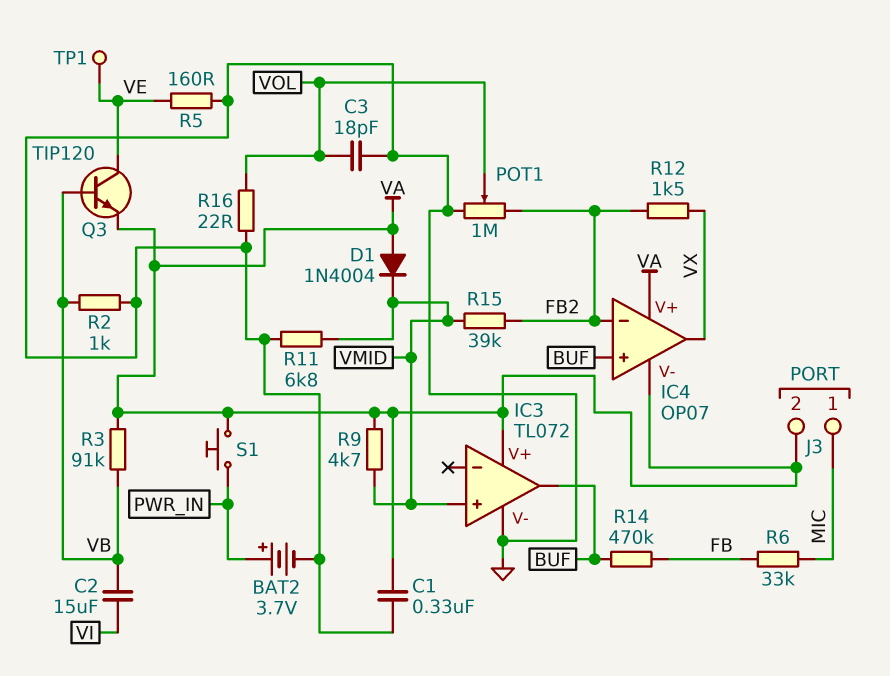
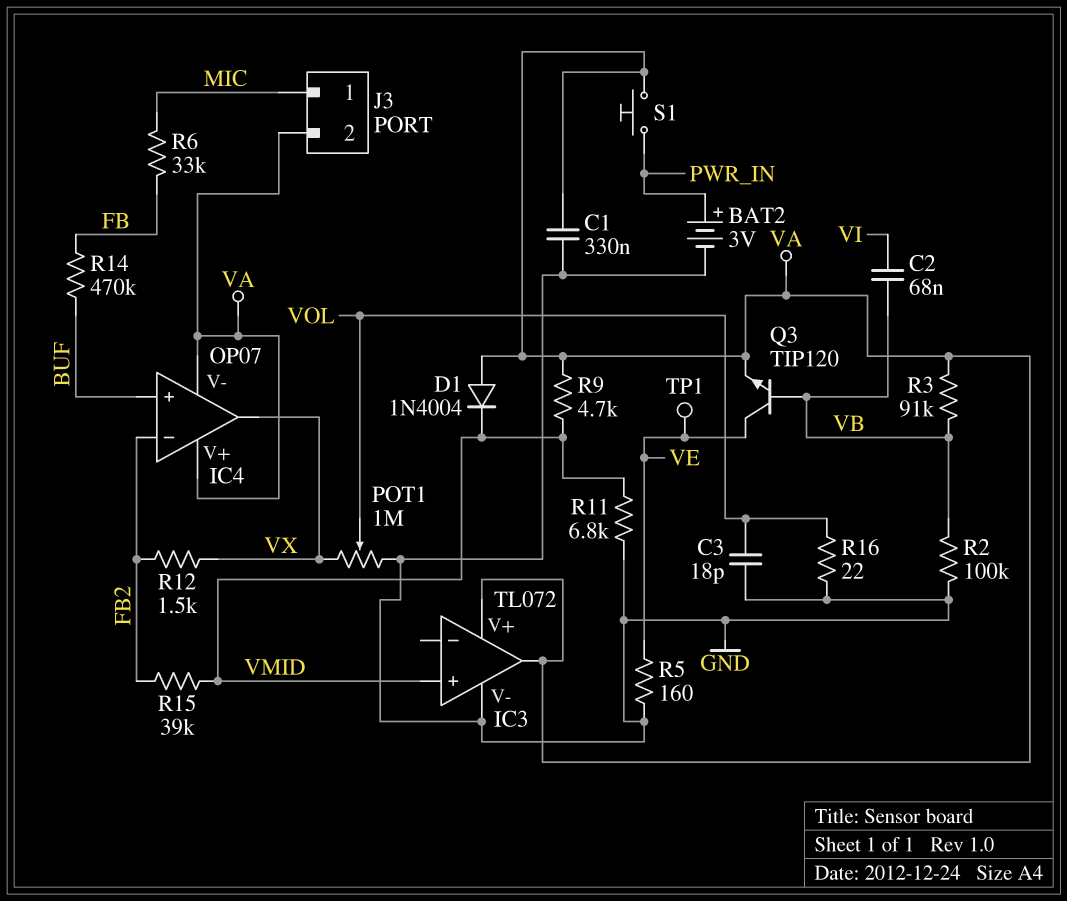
BAT2: 3.7V (plus PWR_IN, minus GND) -> 3V (plus PWR_IN, minus GND)
C2: 15uF (VB, VI) -> 68nF (VB, VI)
IC3 pin out: BUF -> VA
POT1: 1M (FB2, GND, wiper VOL) -> 1M (GND, VX, wiper VOL)
R2: 1k (GND, VB) -> 100k (GND, VB)

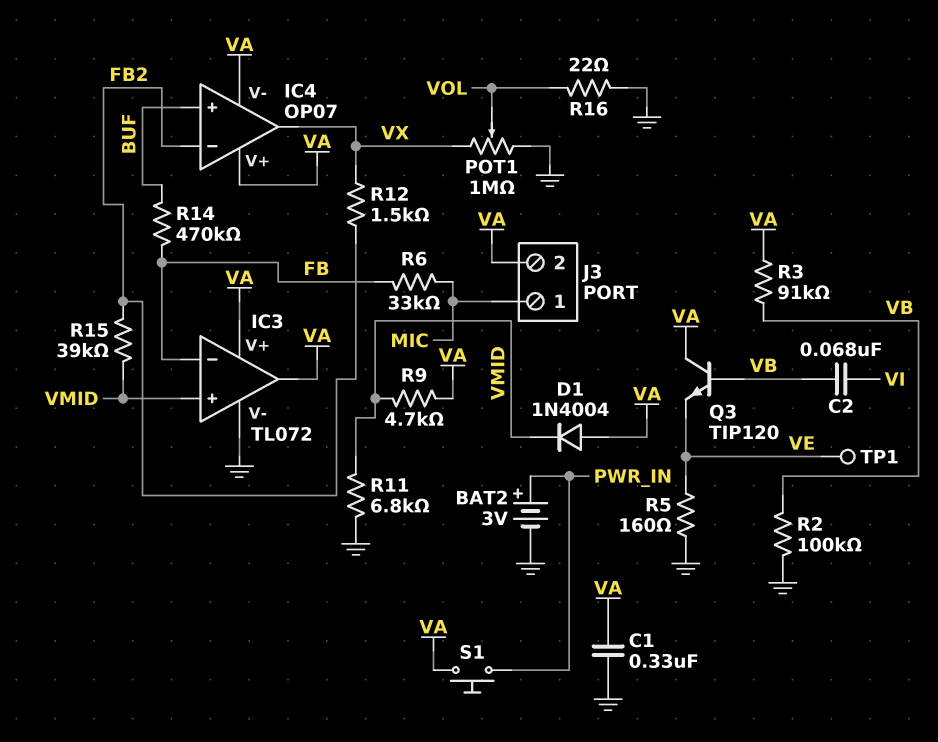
C3: 18pF (GND, VOL) -> none
IC3 pin in-: none -> FB
Q3: NPN TIP120 (B VB, C VE, E VA) -> NPN TIP120 (B VB, C VA, E VE)

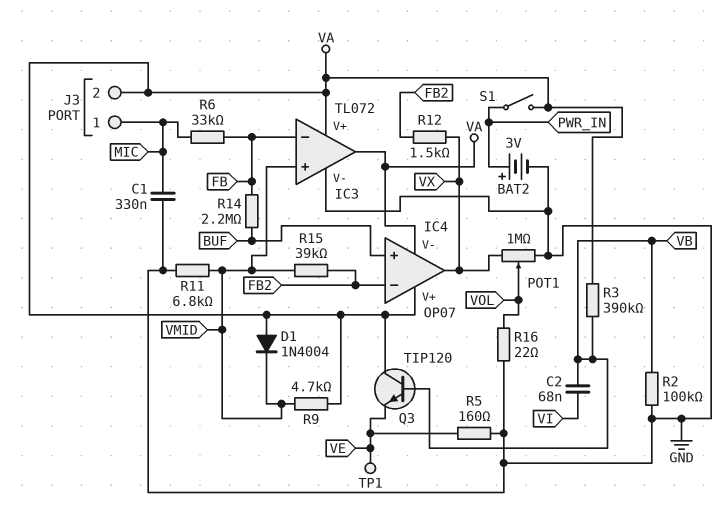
C1: 330nF (GND, VA) -> 330nF (GND, MIC)
R3: 91k (VA, VB) -> 390k (VA, VB)
R14: 470k (BUF, FB) -> 2.2M (BUF, FB)
S1: button (PWR_IN, VA) -> switch (PWR_IN, VA)

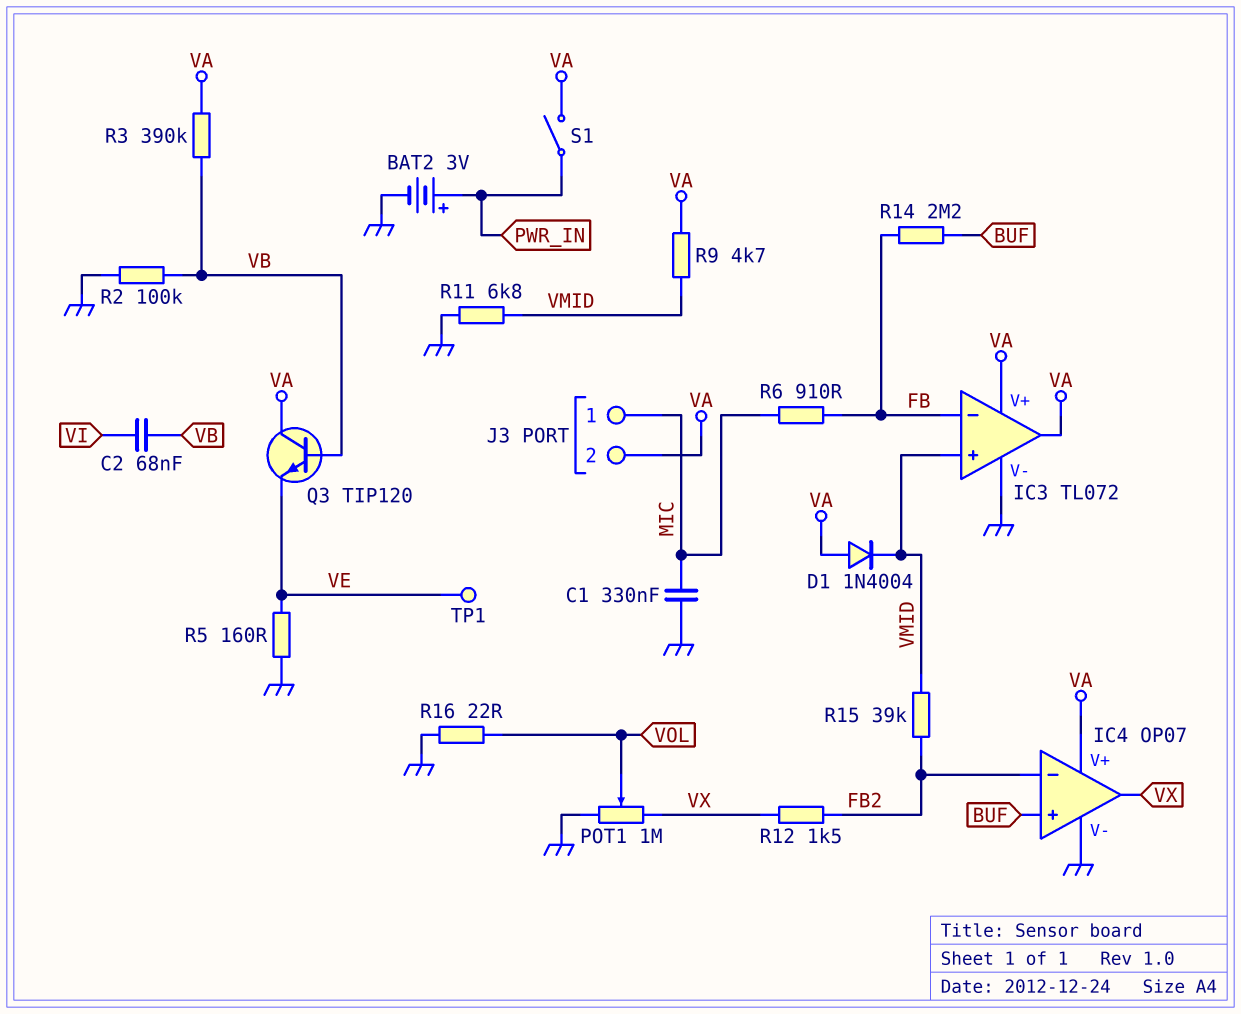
IC4 pin V-: VA -> GND
R6: 33k (FB, MIC) -> 910 (FB, MIC)

